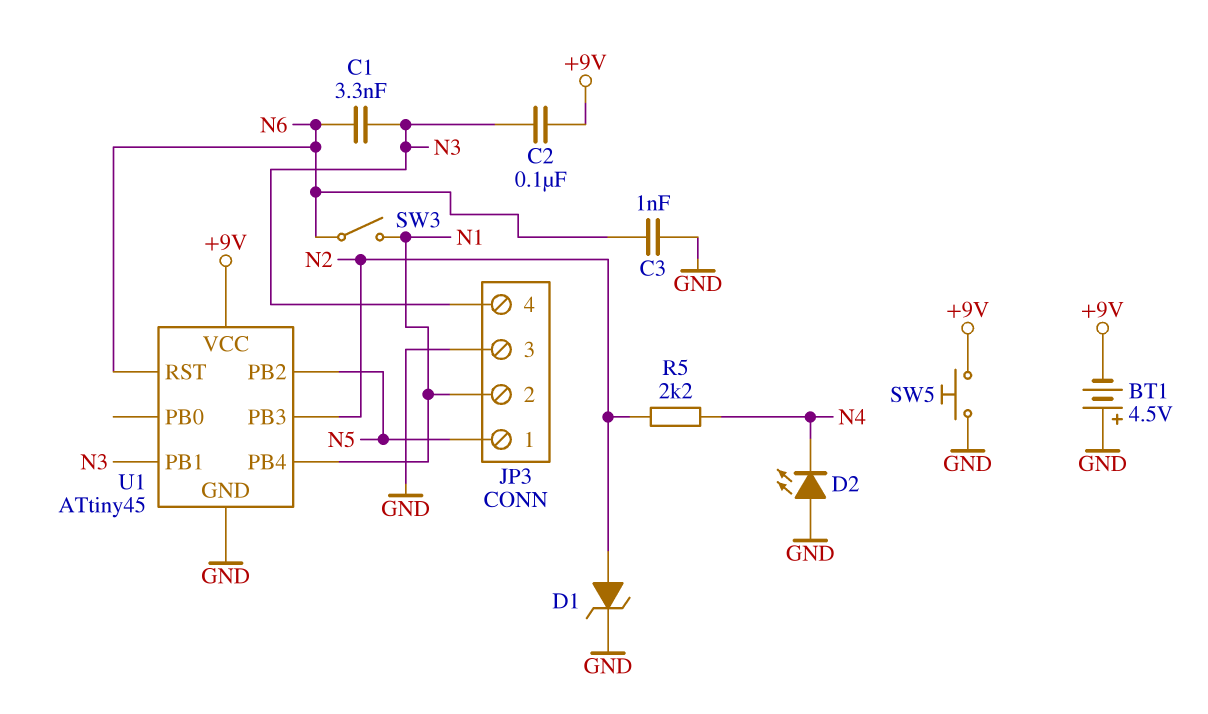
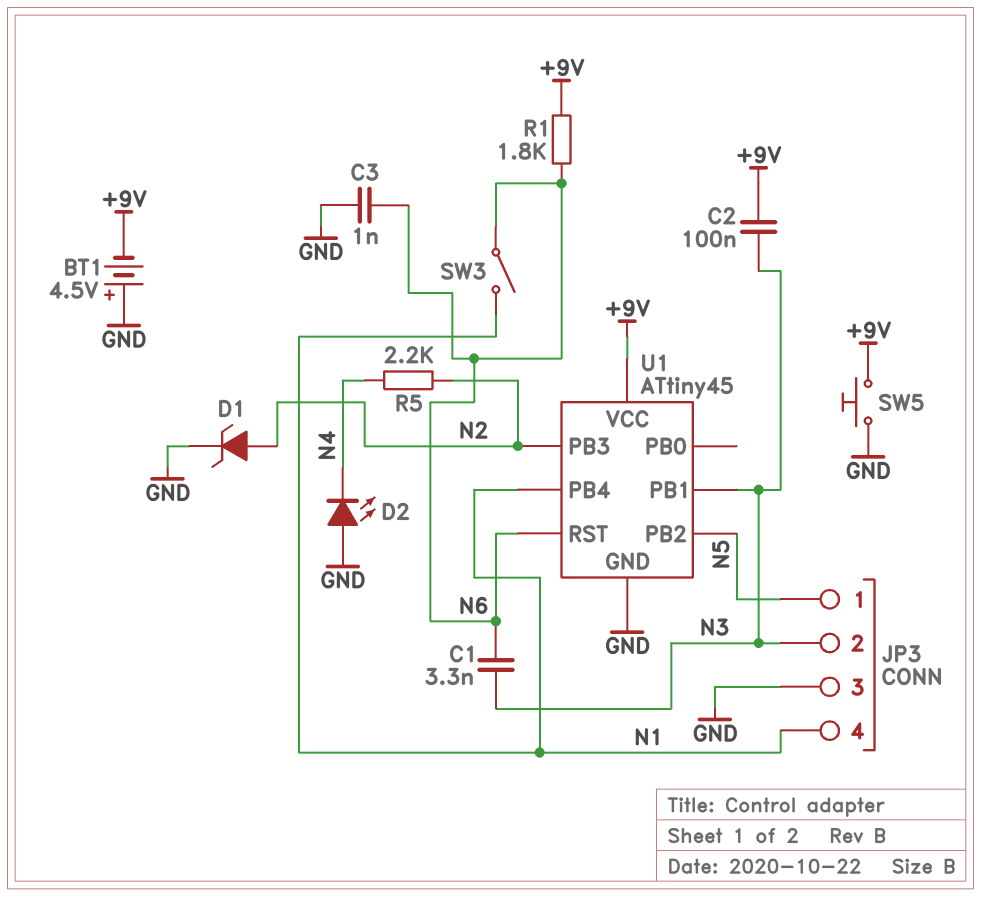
JP3 pin 2: N1 -> N3
JP3 pin 4: N3 -> N1
R1: none -> 1.8k (+9V, N6)

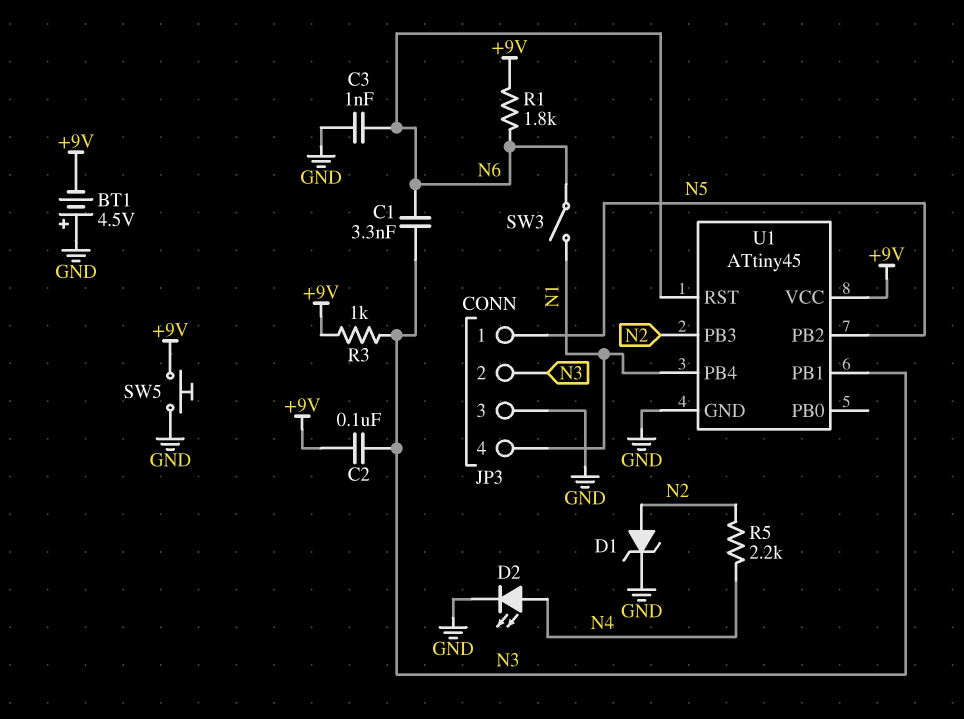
D2: LED (A GND, K N4) -> LED (A N4, K GND)
R3: none -> 1k (+9V, N3)

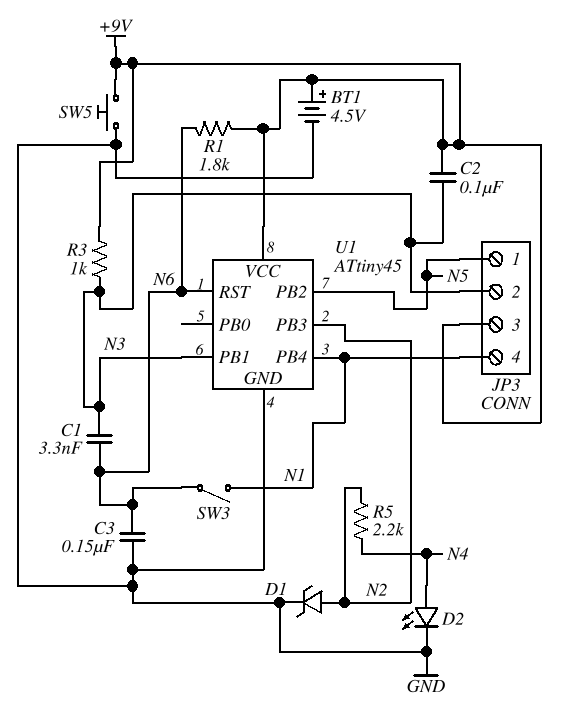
BT1: 4.5V (plus GND, minus +9V) -> 4.5V (plus +9V, minus GND)
C3: 1nF (GND, N6) -> 150nF (GND, N6)
JP3 pin 3: GND -> +9V

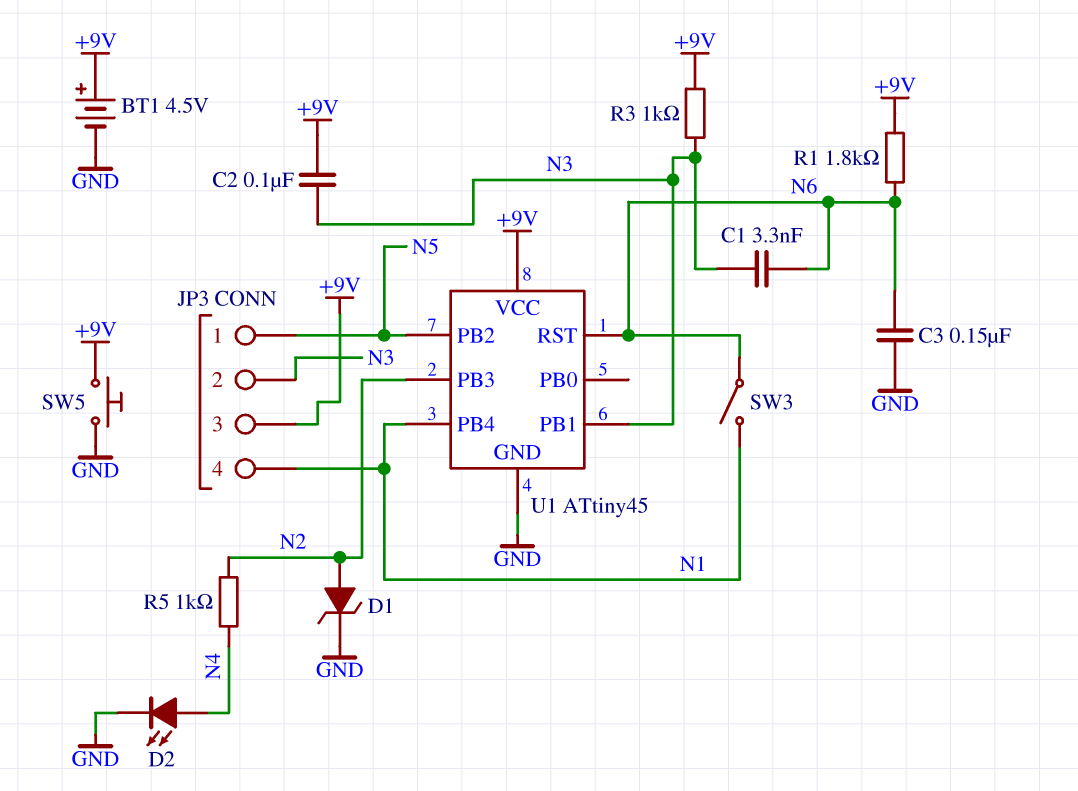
R5: 2.2k (N2, N4) -> 1k (N2, N4)

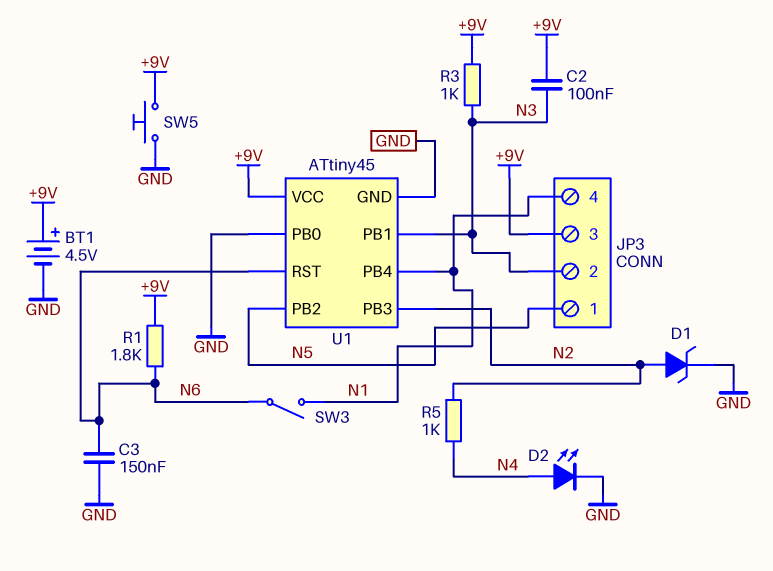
C1: 3.3nF (N3, N6) -> none
U1 pin PB0: none -> GND

